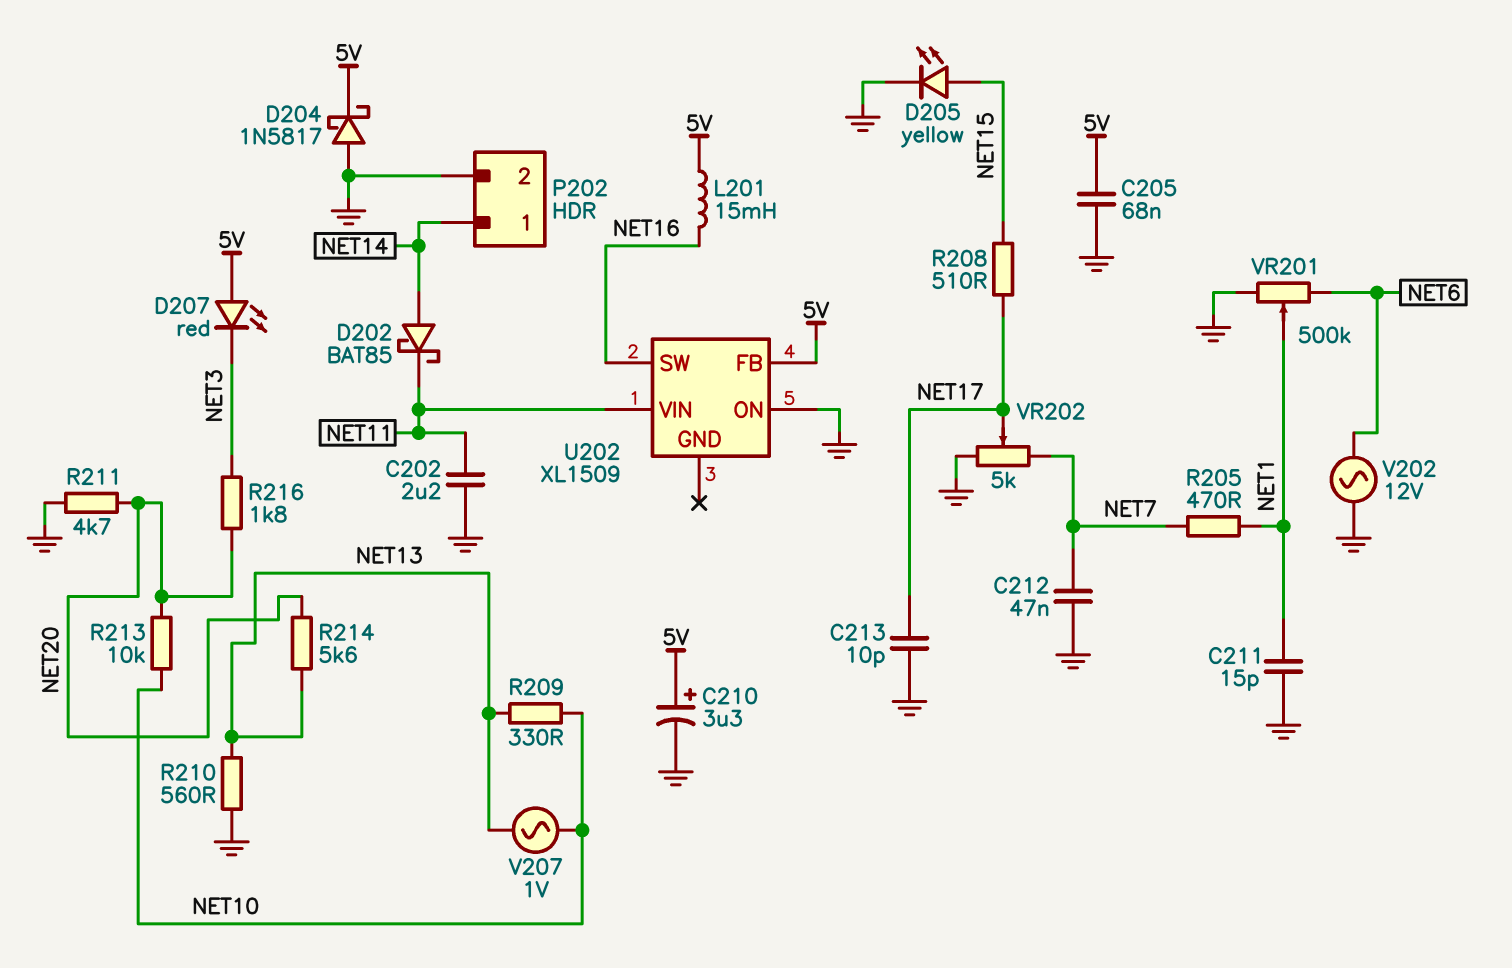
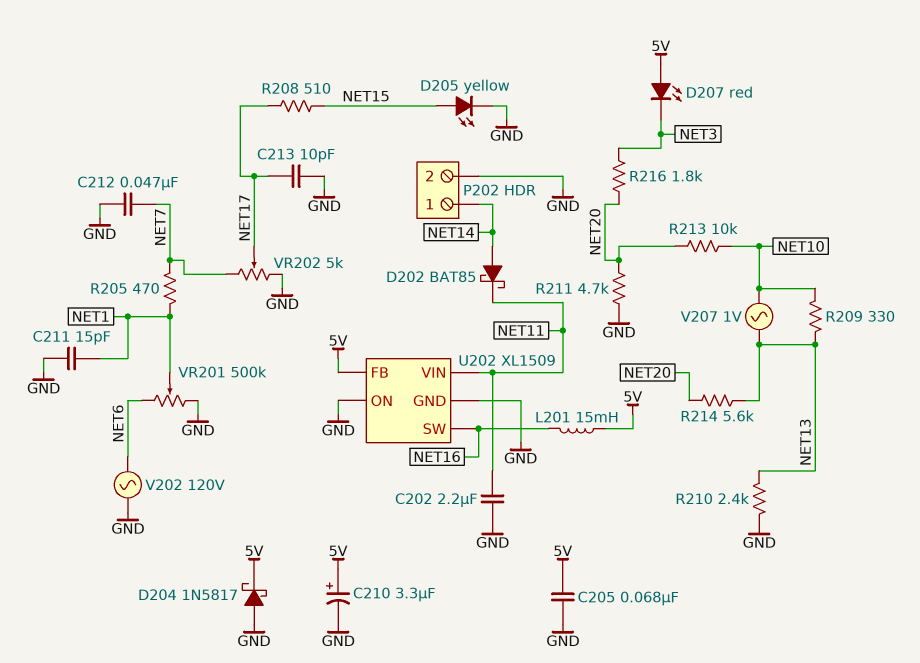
R210: 560 (GND, NET13) -> 2.4k (GND, NET13)
U202 pin GND: none -> GND
V202: AC 12V (GND, NET6) -> AC 120V (GND, NET6)

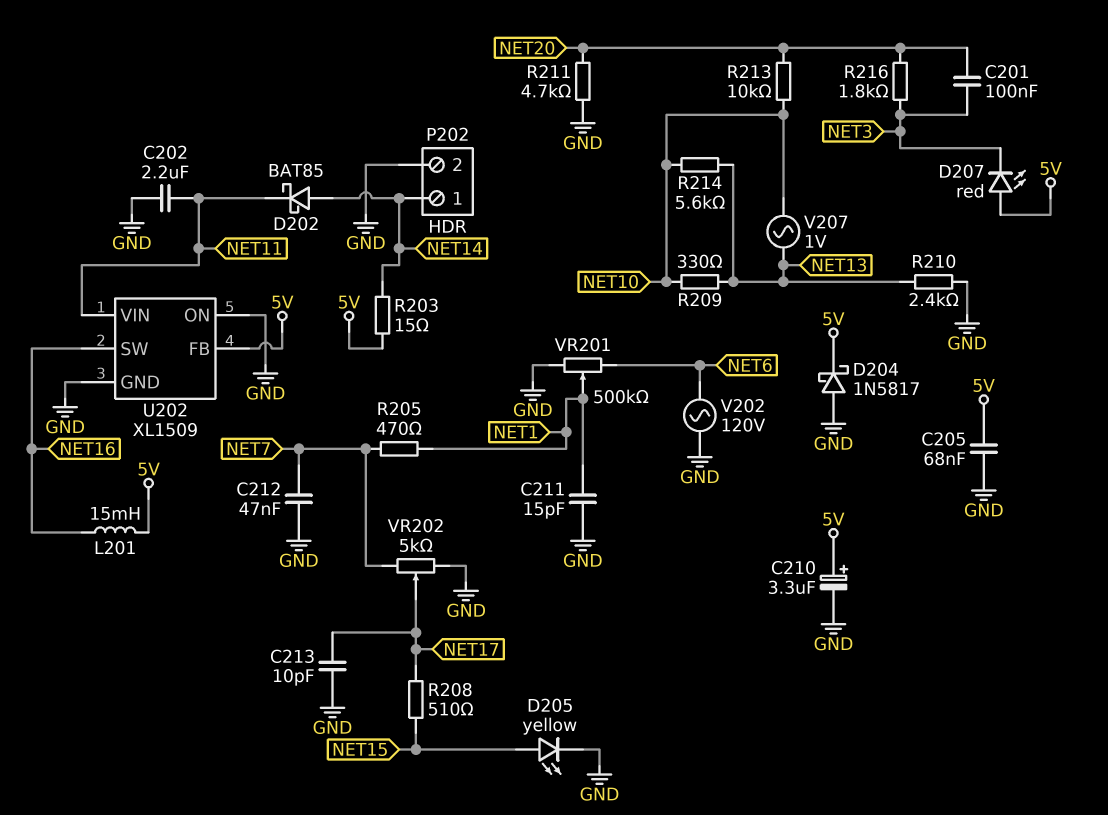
C201: none -> 100nF (NET3, NET20)
R203: none -> 15 (5V, NET14)
R214: 5.6k (NET13, NET20) -> 5.6k (NET10, NET13)

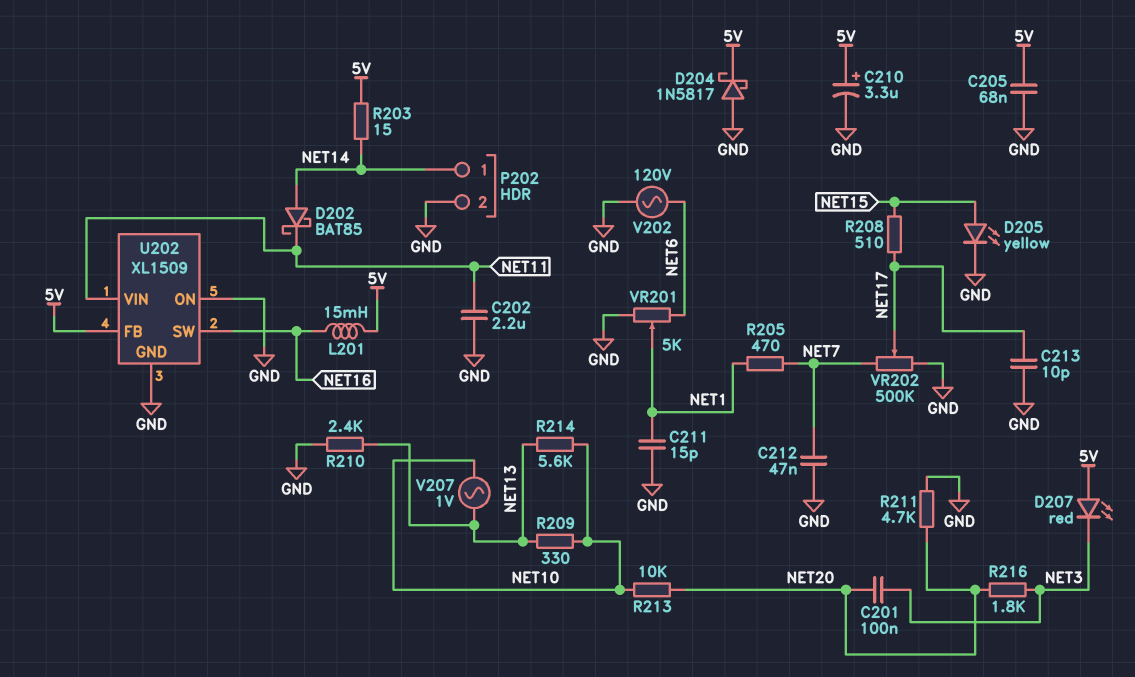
VR201: 500k (GND, NET6, wiper NET1) -> 5k (GND, NET6, wiper NET1)
VR202: 5k (GND, NET7, wiper NET17) -> 500k (GND, NET7, wiper NET17)

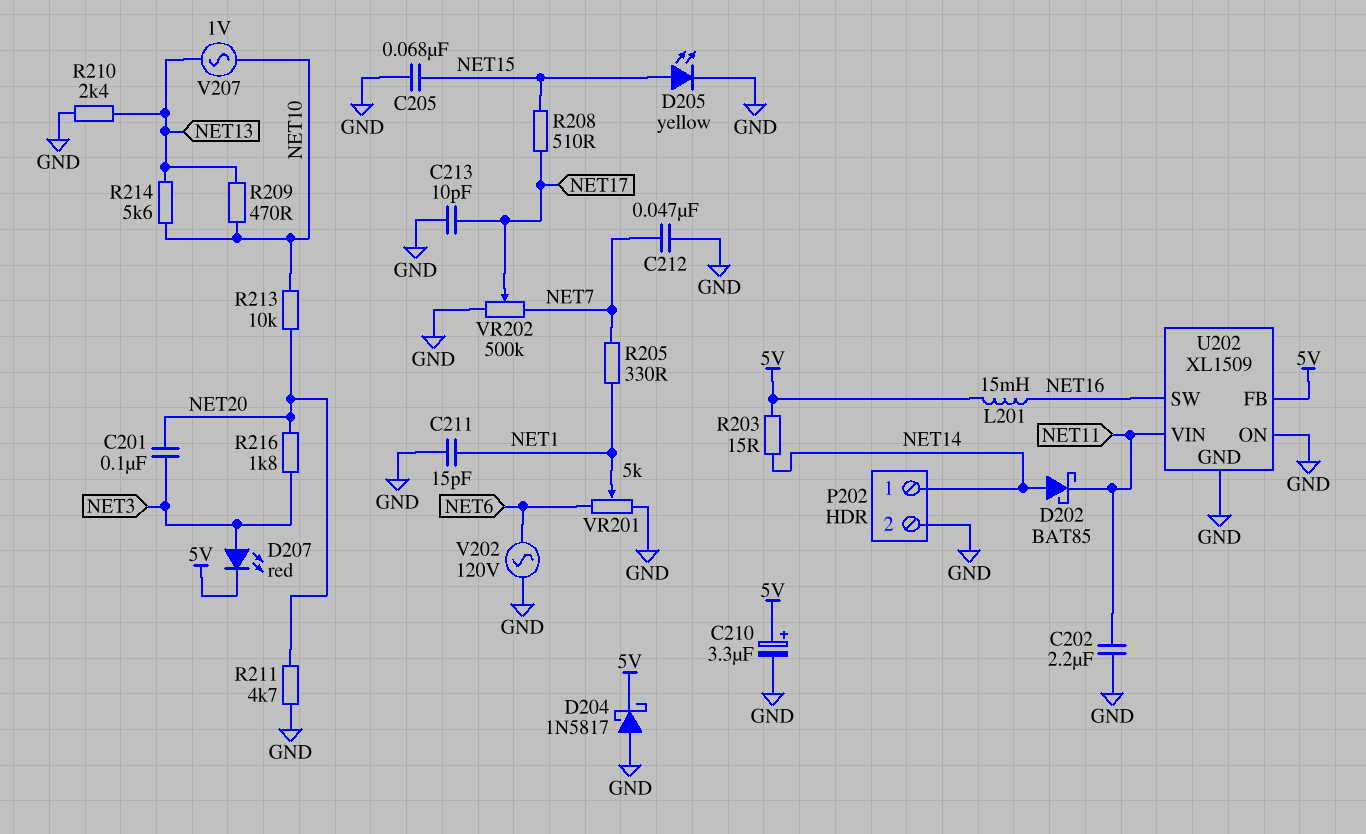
C205: 68nF (5V, GND) -> 68nF (GND, NET15)
D207: LED red (A 5V, K NET3) -> LED red (A NET3, K 5V)
R205: 470 (NET1, NET7) -> 330 (NET1, NET7)
R209: 330 (NET10, NET13) -> 470 (NET10, NET13)

